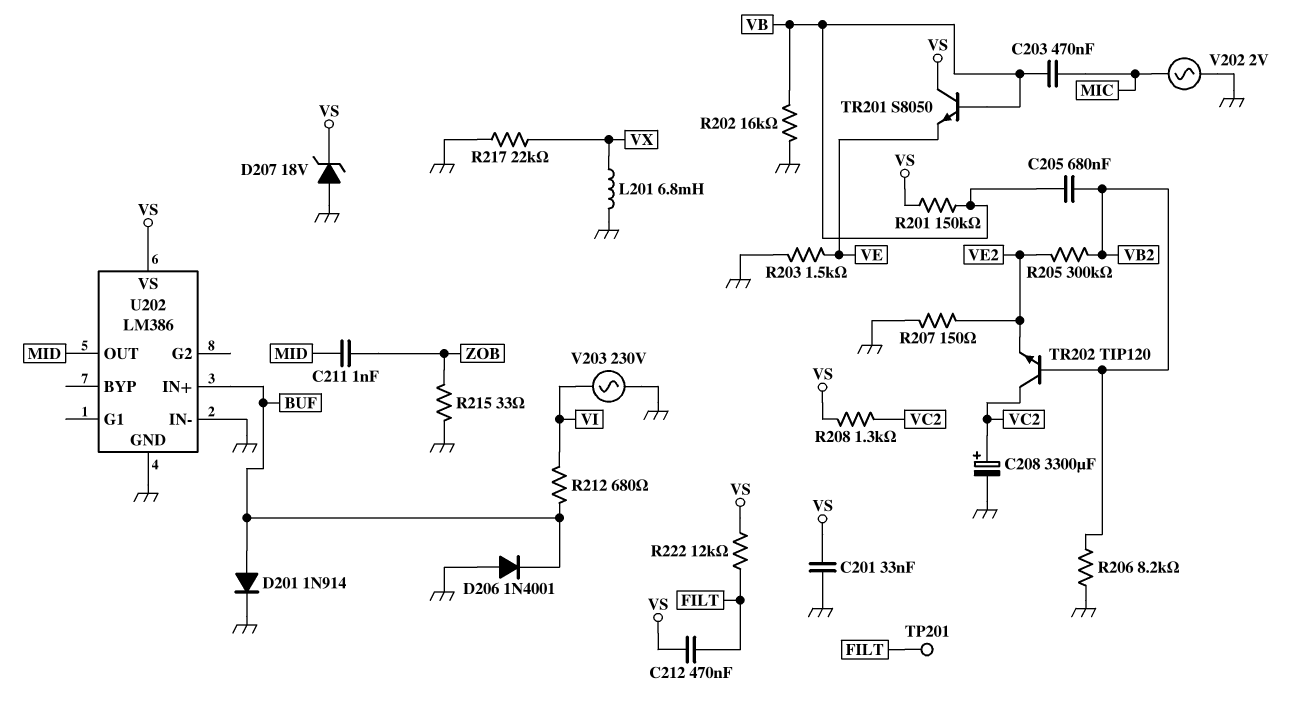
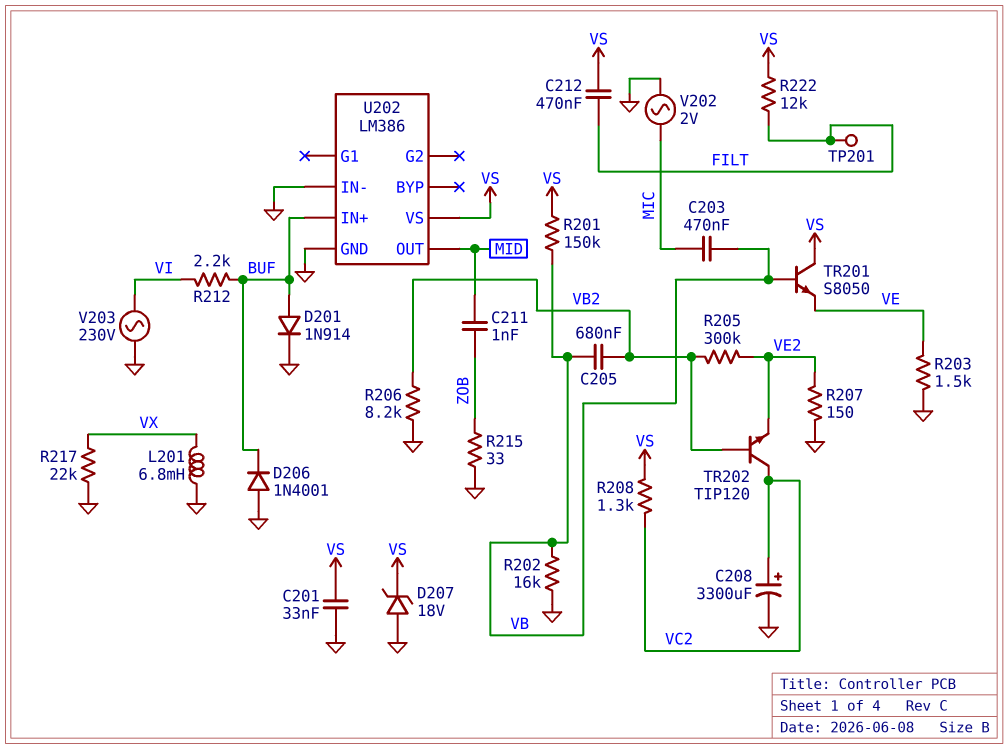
R212: 680 (BUF, VI) -> 2.2k (BUF, VI)

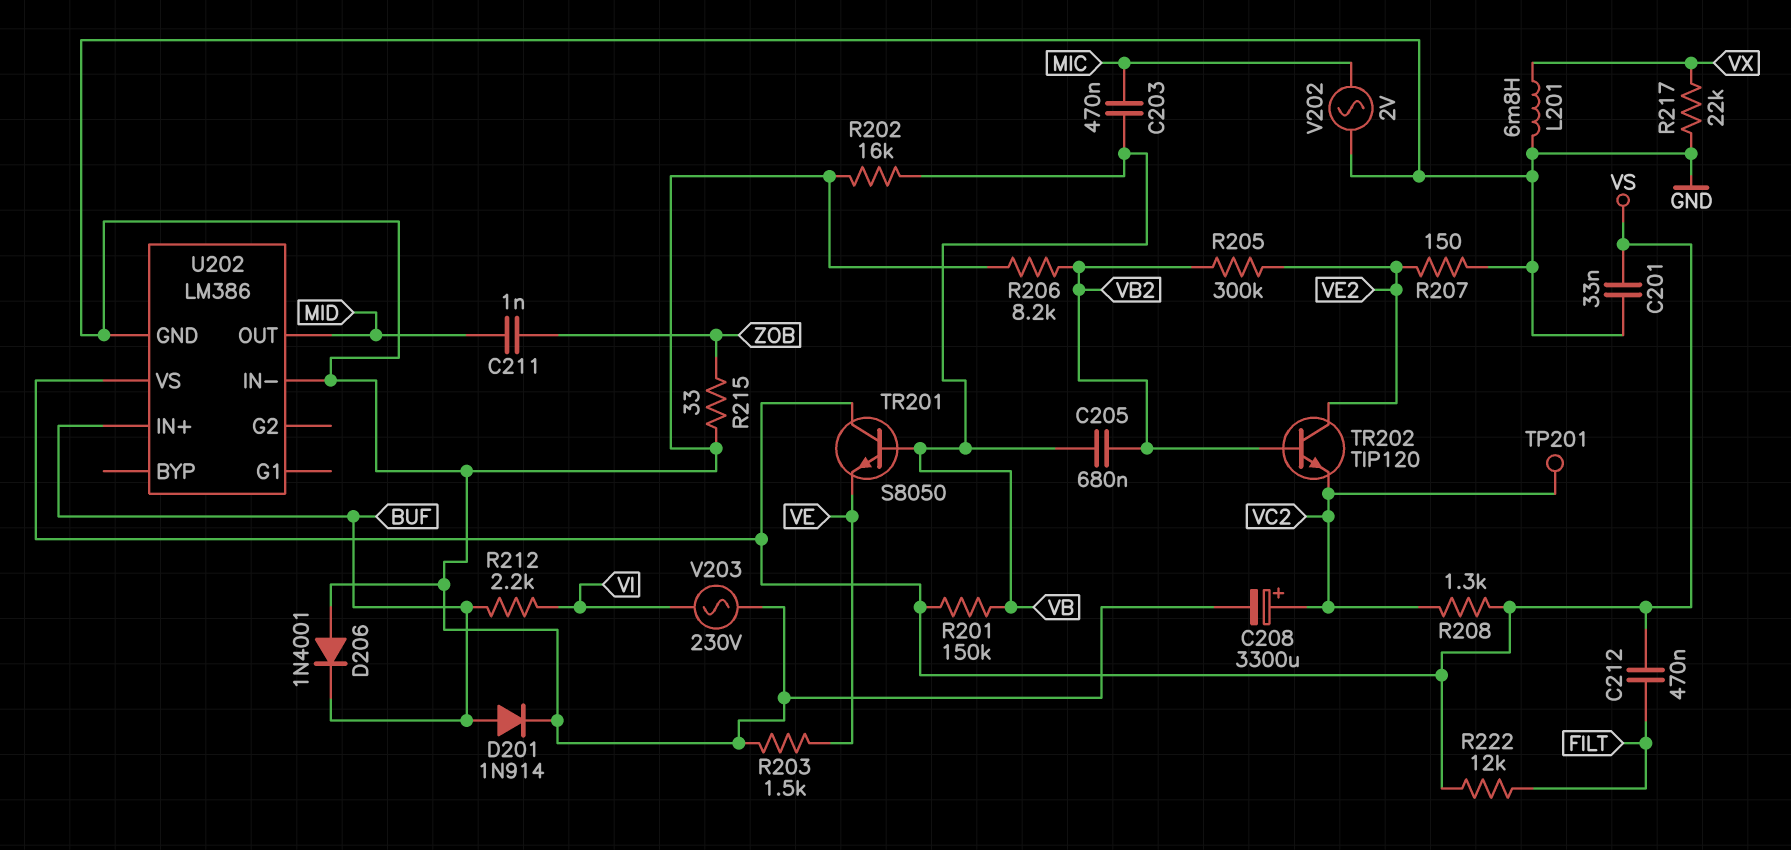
D207: zener 18V (A GND, K VS) -> none
TP201: test point (FILT) -> test point (VC2)
TR202: NPN TIP120 (B VB2, C VC2, E VE2) -> NPN TIP120 (B VB2, C VE2, E VC2)

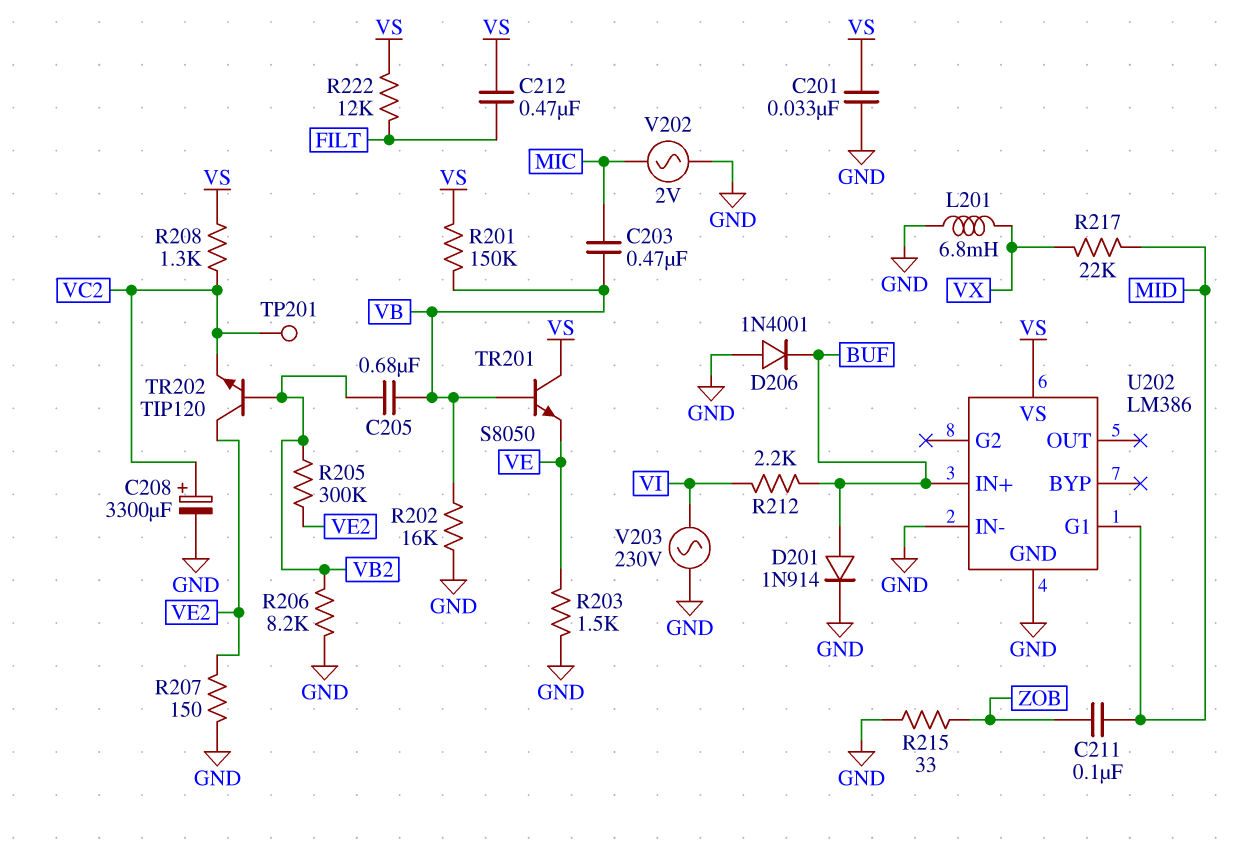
C211: 1nF (MID, ZOB) -> 100nF (MID, ZOB)
R217: 22k (GND, VX) -> 22k (MID, VX)
U202 pin G1: none -> MID
U202 pin OUT: MID -> none

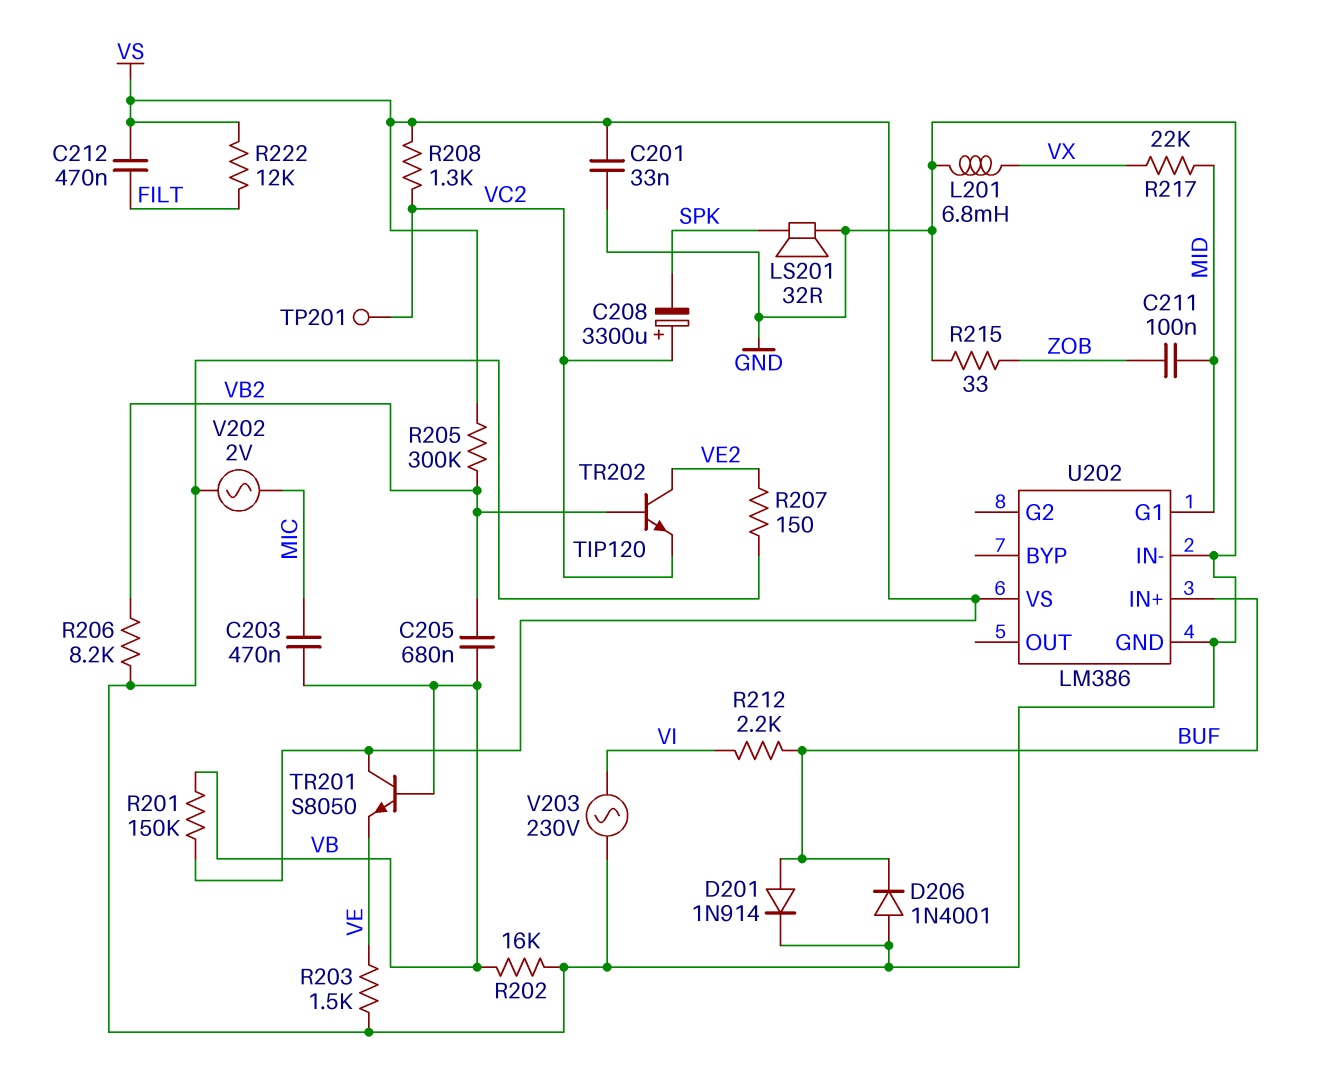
C208: 3300uF (plus VC2, minus GND) -> 3300uF (plus VC2, minus SPK)
LS201: none -> speaker 32R (GND, SPK)
R205: 300k (VB2, VE2) -> 300k (VB2, VS)

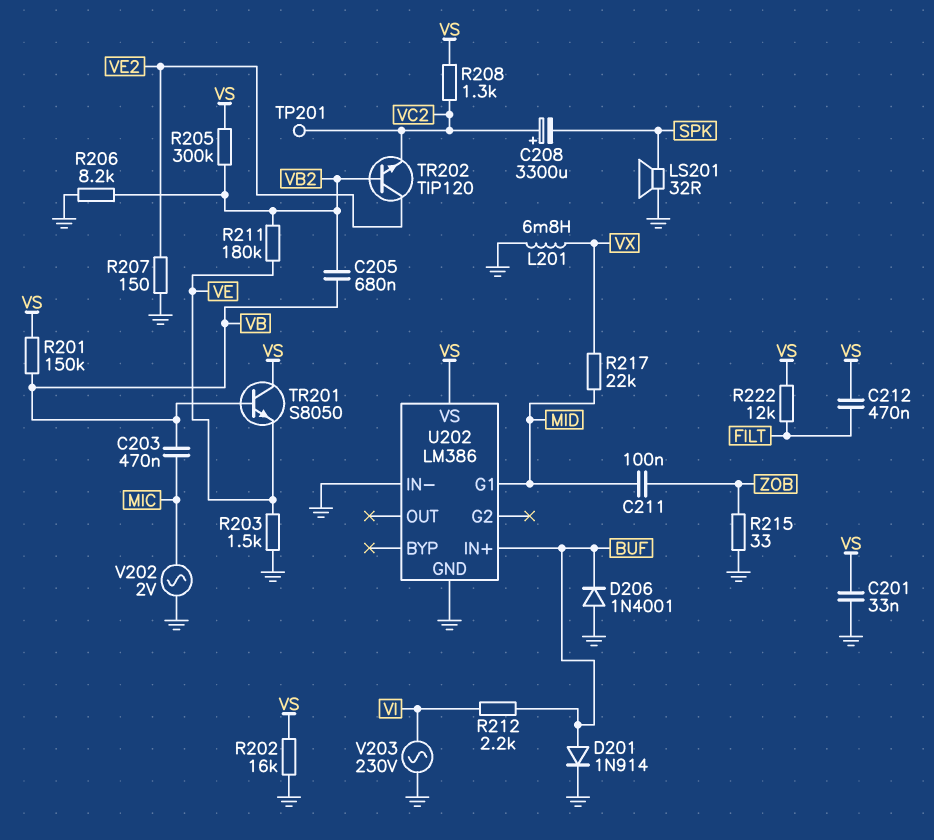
R202: 16k (GND, VB) -> 16k (GND, VS)
R211: none -> 180k (VB2, VE)

